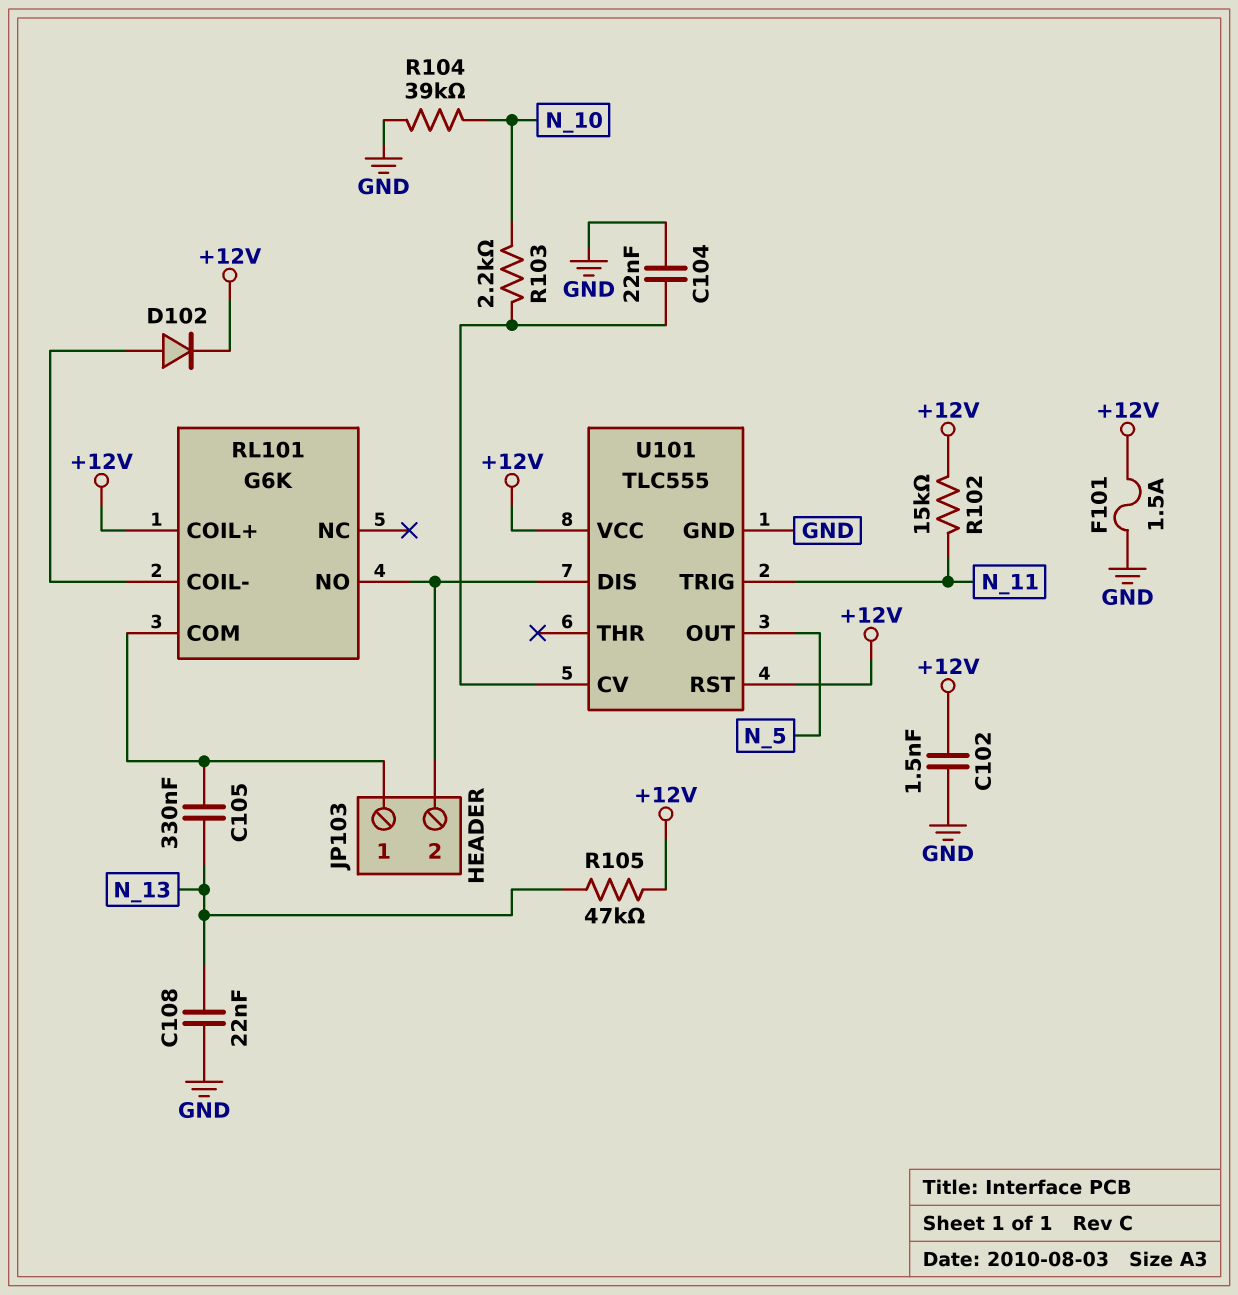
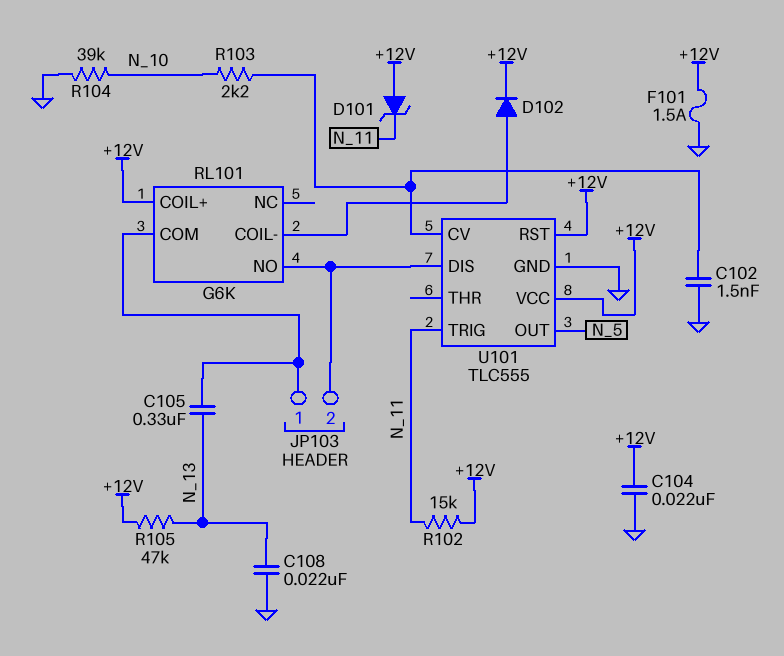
C102: 1.5nF (+12V, GND) -> 1.5nF (GND, U101/CV)
C104: 22nF (GND, U101/CV) -> 22nF (+12V, GND)
D101: none -> zener (A +12V, K N_11)

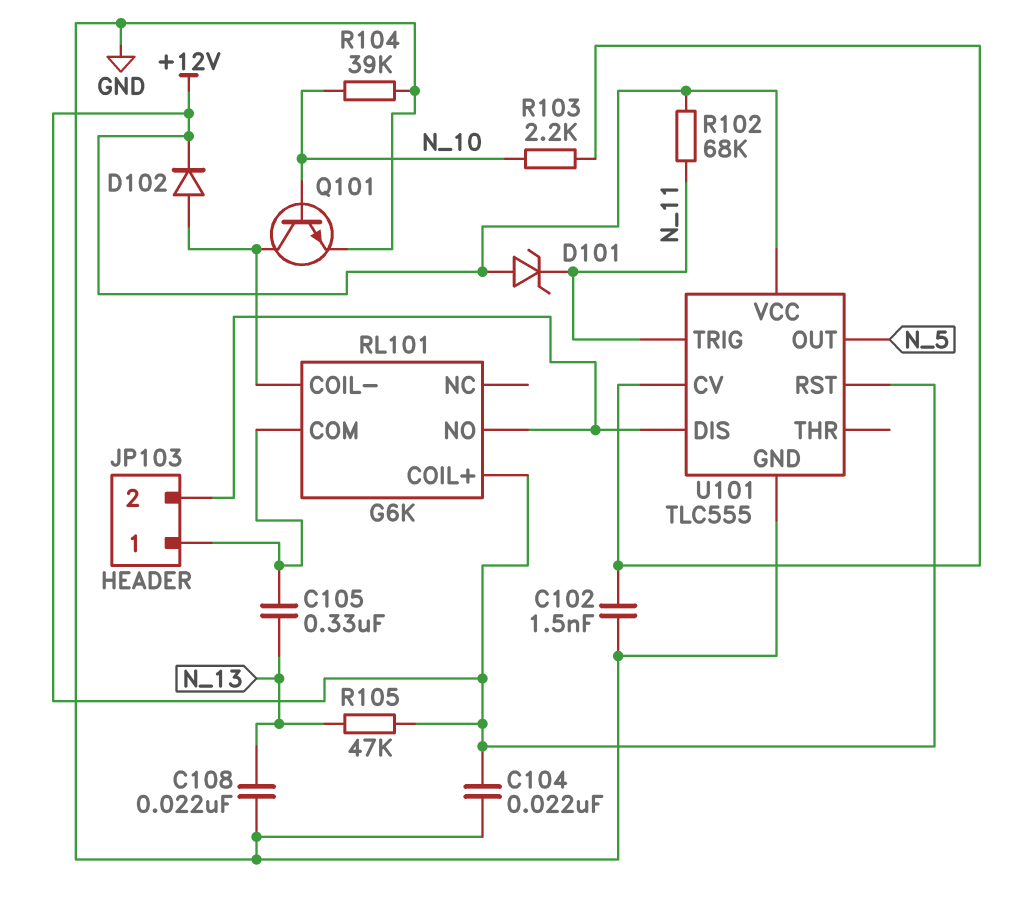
F101: 1.5A (+12V, GND) -> none
Q101: none -> NPN (B N_10, C RL101/COIL-, E GND)
R102: 15k (+12V, N_11) -> 68k (+12V, N_11)

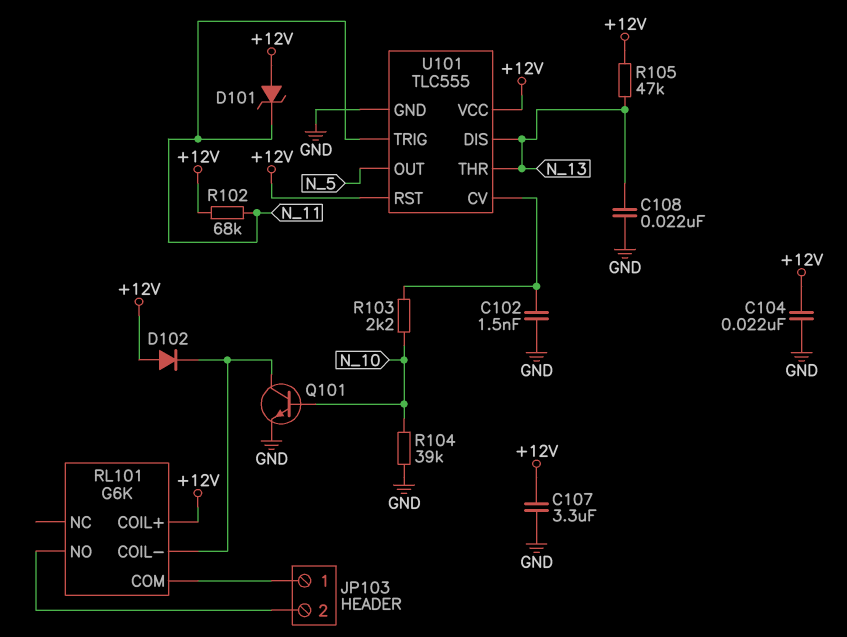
C105: 330nF (JP103/1, N_13) -> none
C107: none -> 3.3uF (+12V, GND)
D102: diode (A RL101/COIL-, K +12V) -> diode (A +12V, K RL101/COIL-)
U101 pin DIS: JP103/2 -> N_13
U101 pin THR: none -> N_13

